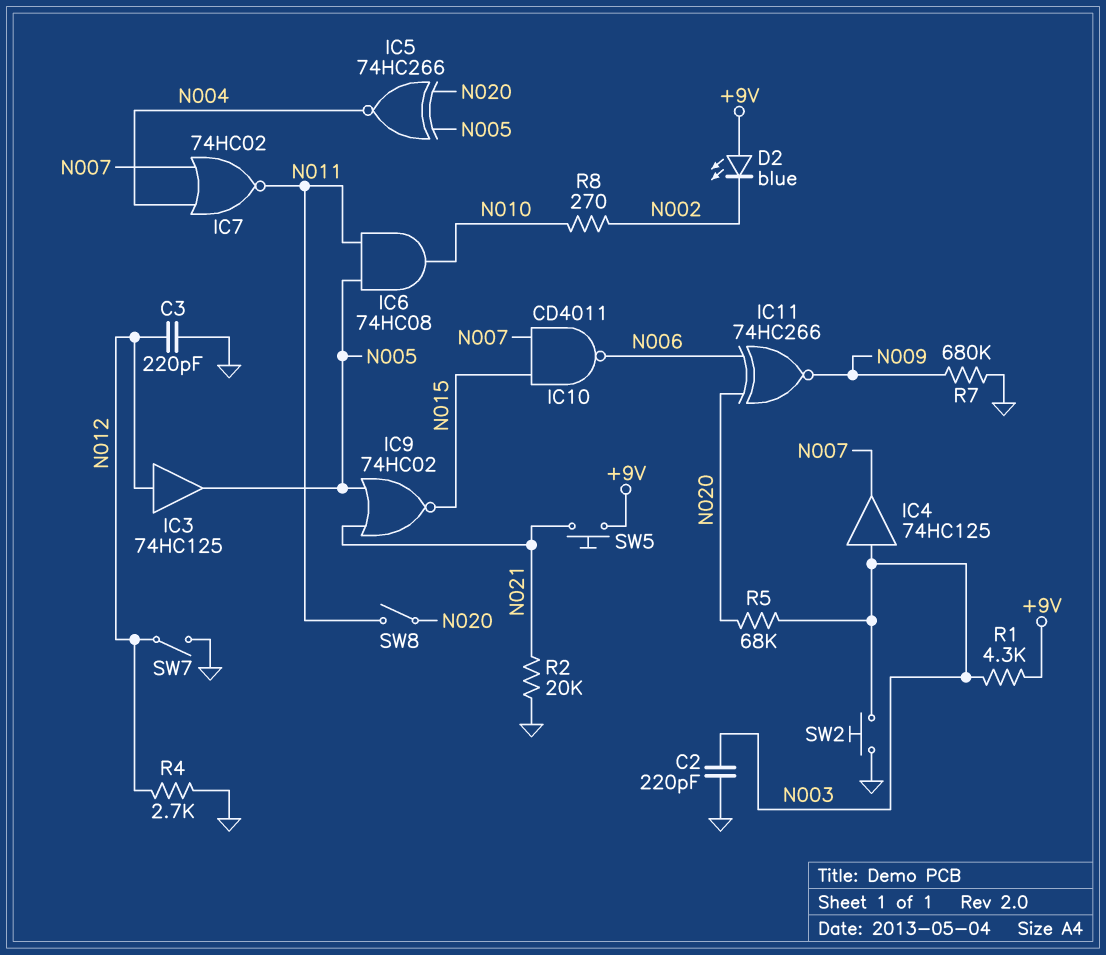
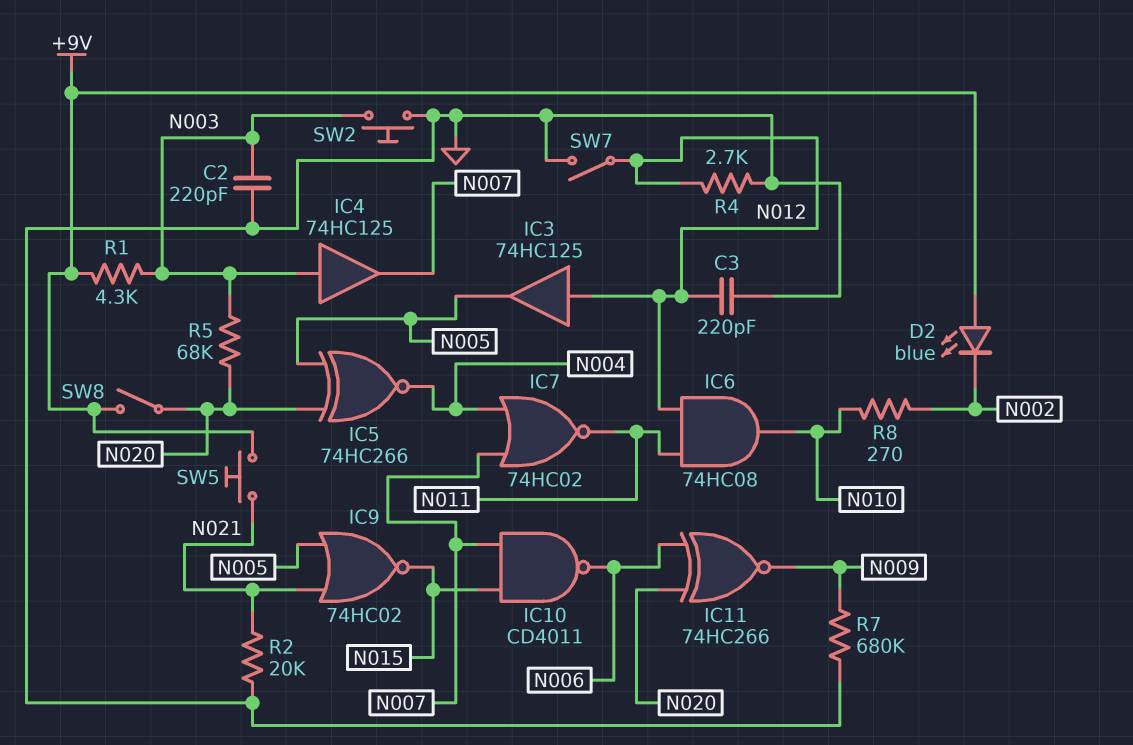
IC6: AND 74HC08 (in N005, in N011, out N010) -> AND 74HC08 (in N011, in N012, out N010)
SW8: switch (N011, N020) -> switch (+9V, N020)

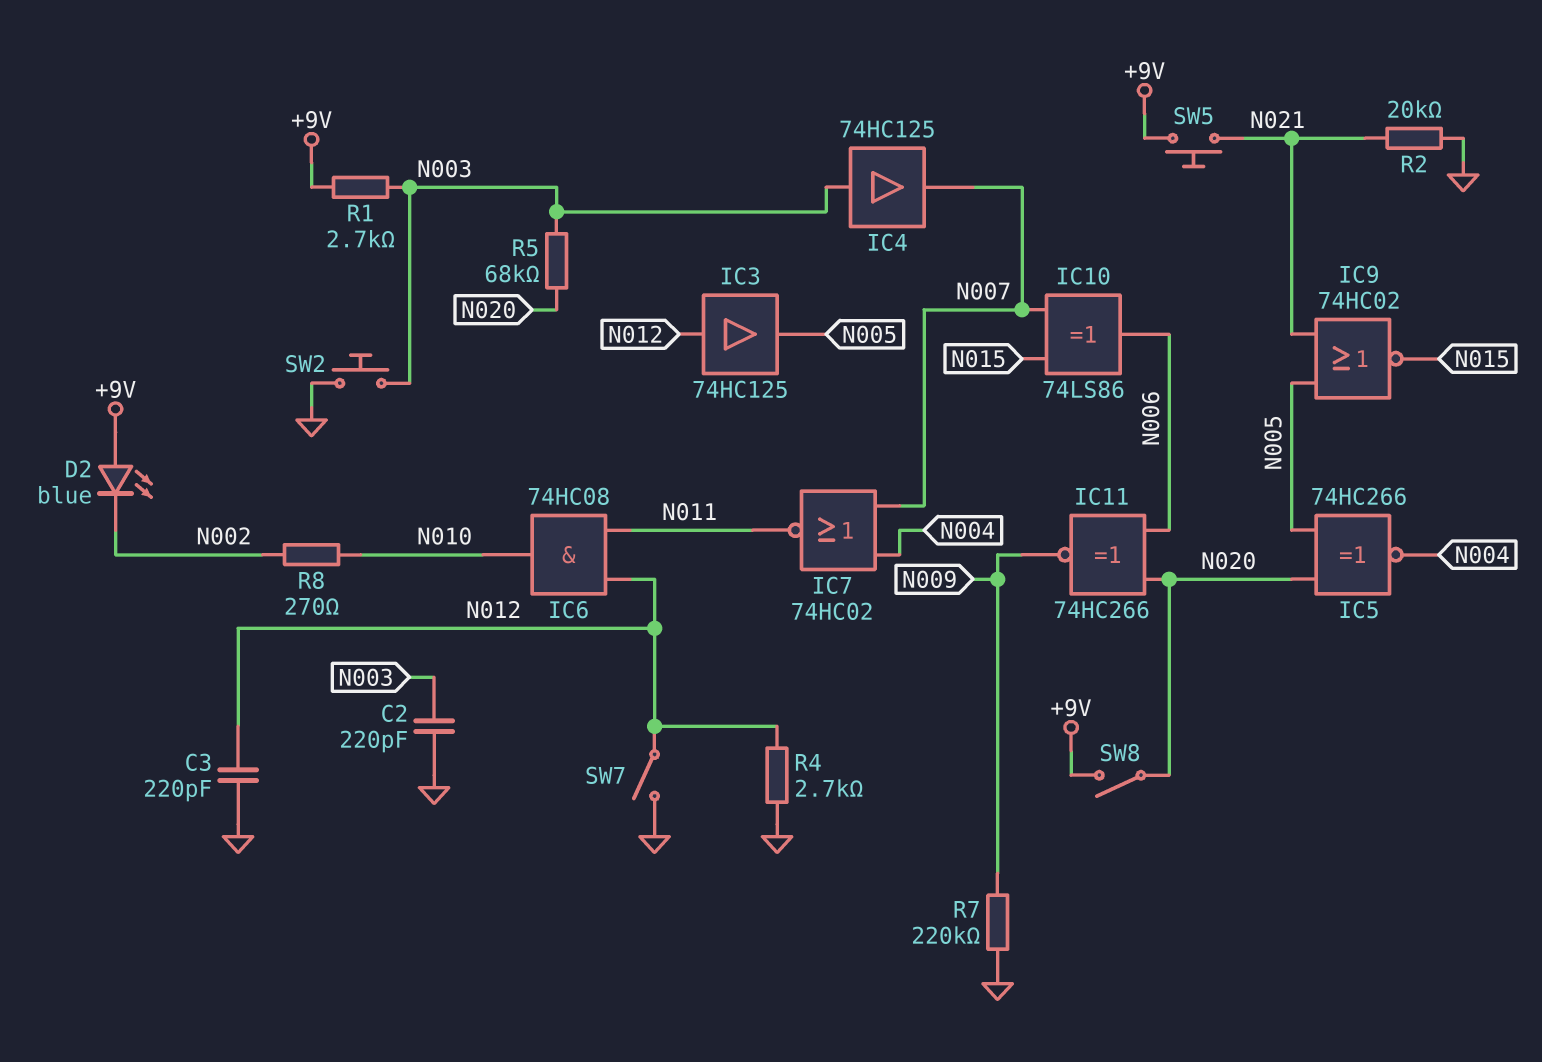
IC10: NAND CD4011 (in N007, in N015, out N006) -> XOR 74LS86 (in N007, in N015, out N006)
R1: 4.3k (+9V, N003) -> 2.7k (+9V, N003)
R7: 680k (GND, N009) -> 220k (GND, N009)

